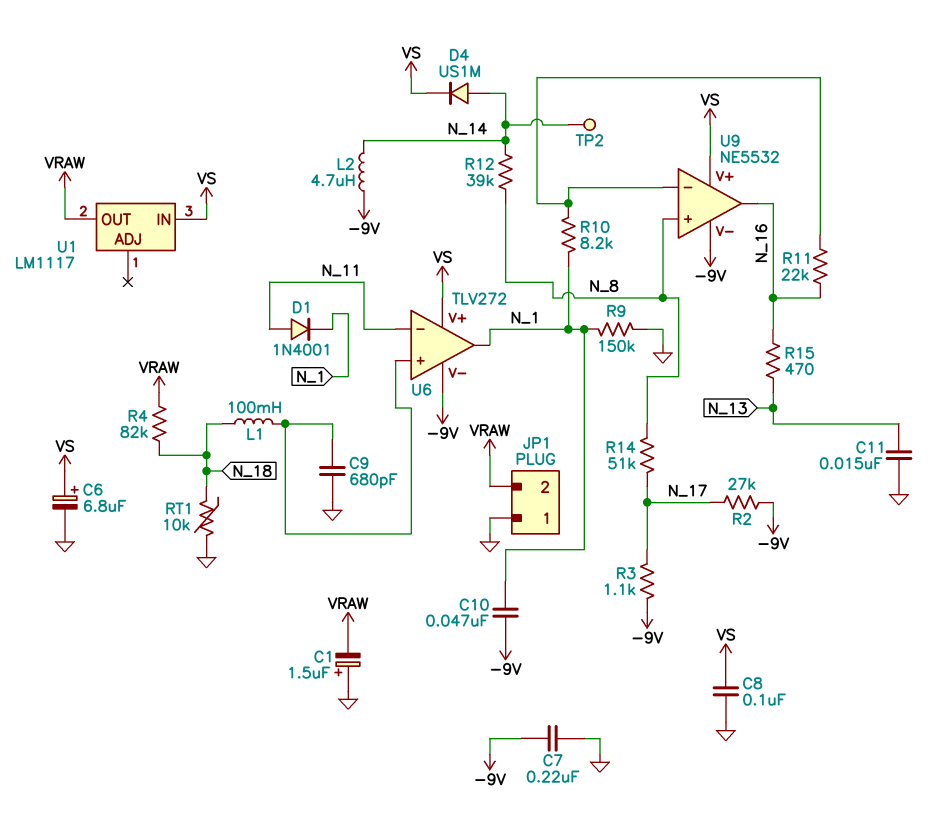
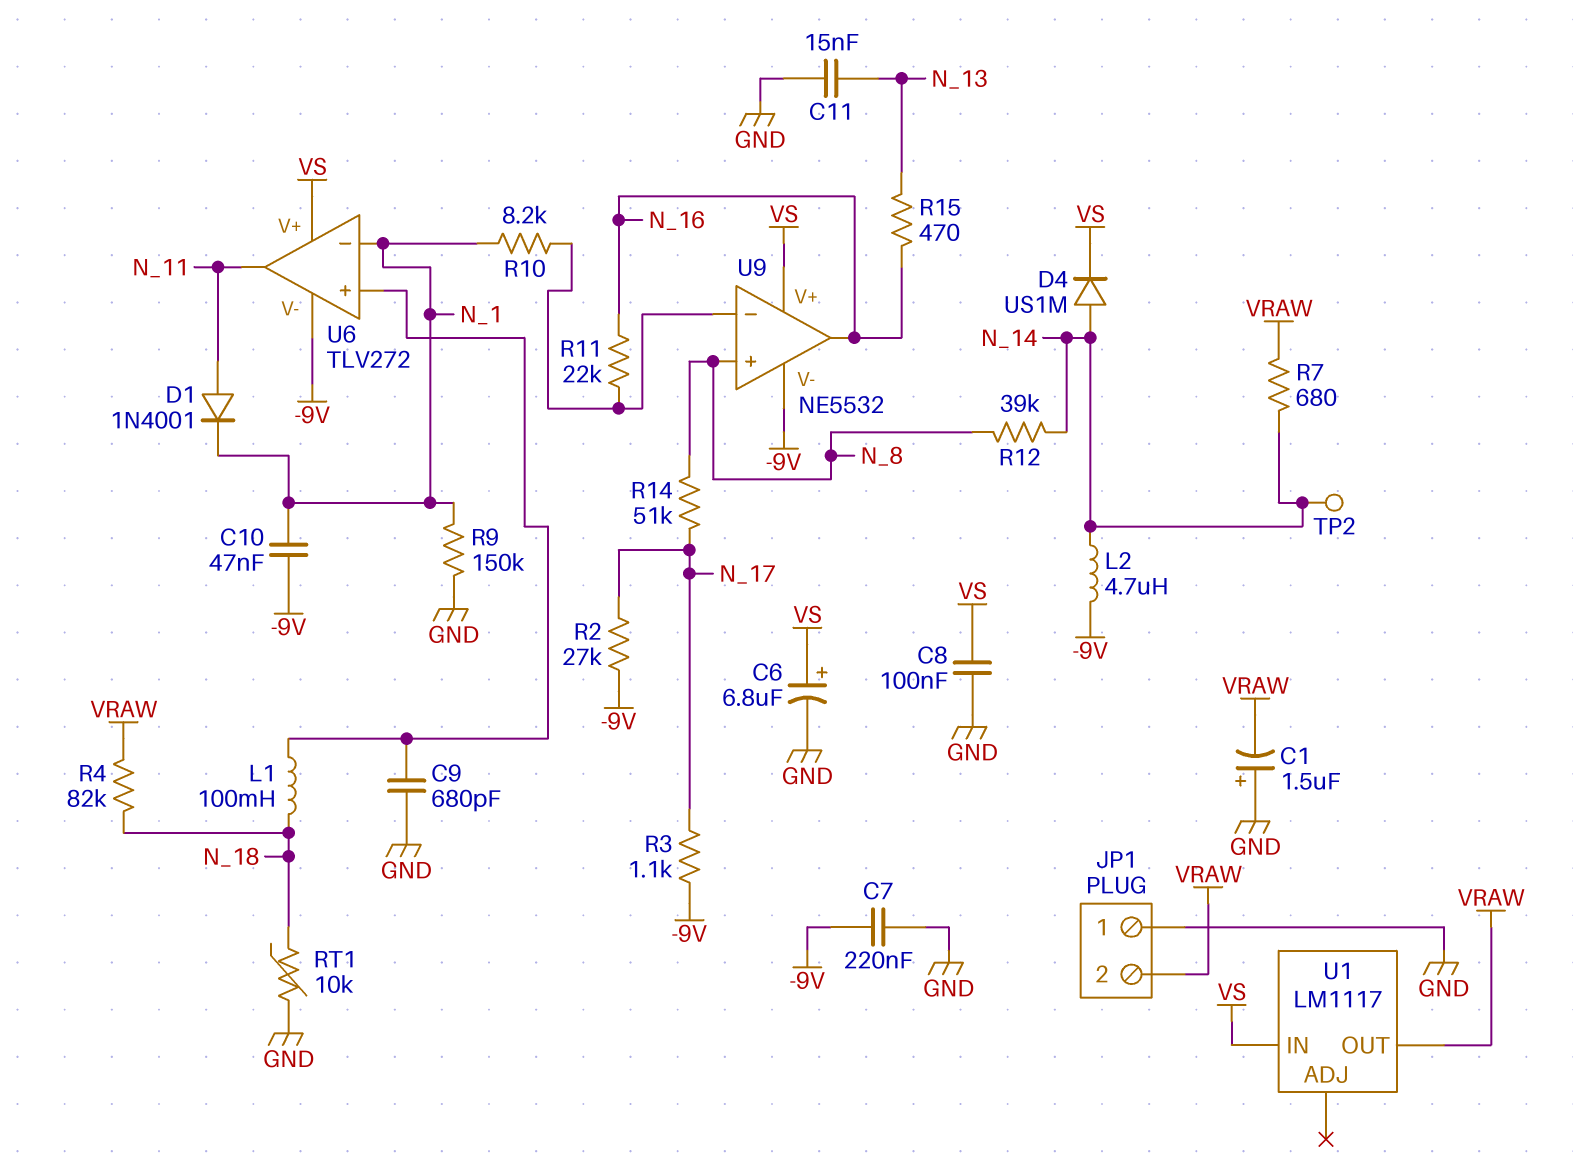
R7: none -> 680 (N_14, VRAW)
U6 pin in-: N_11 -> N_1
U6 pin out: N_1 -> N_11

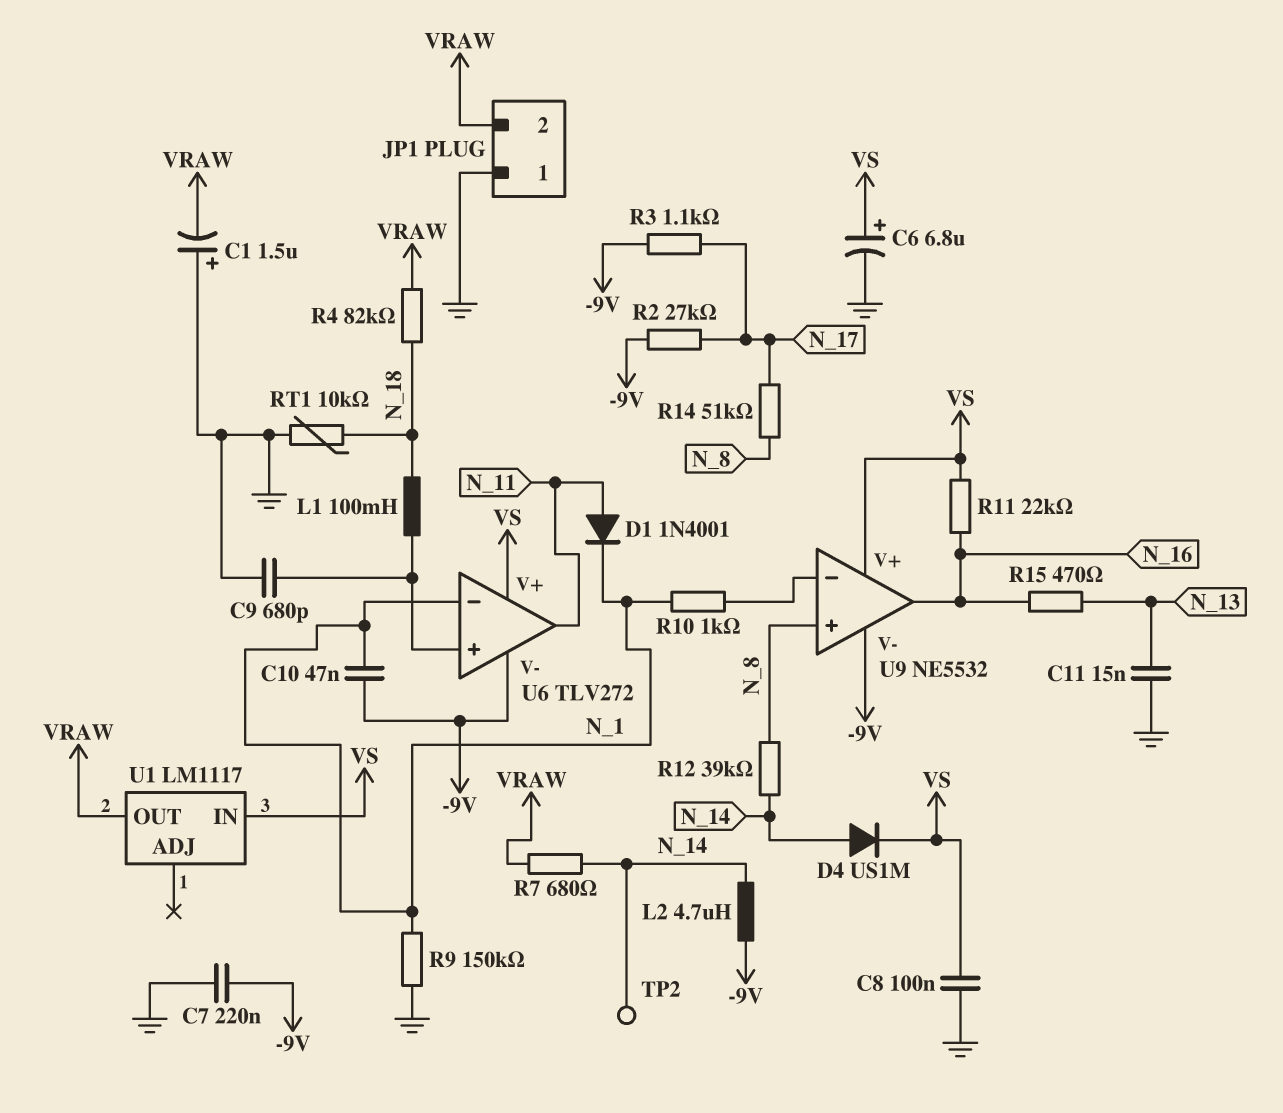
R10: 8.2k (N_1, U9/in-) -> 1k (N_1, U9/in-)
R11: 22k (N_16, U9/in-) -> 22k (N_16, VS)

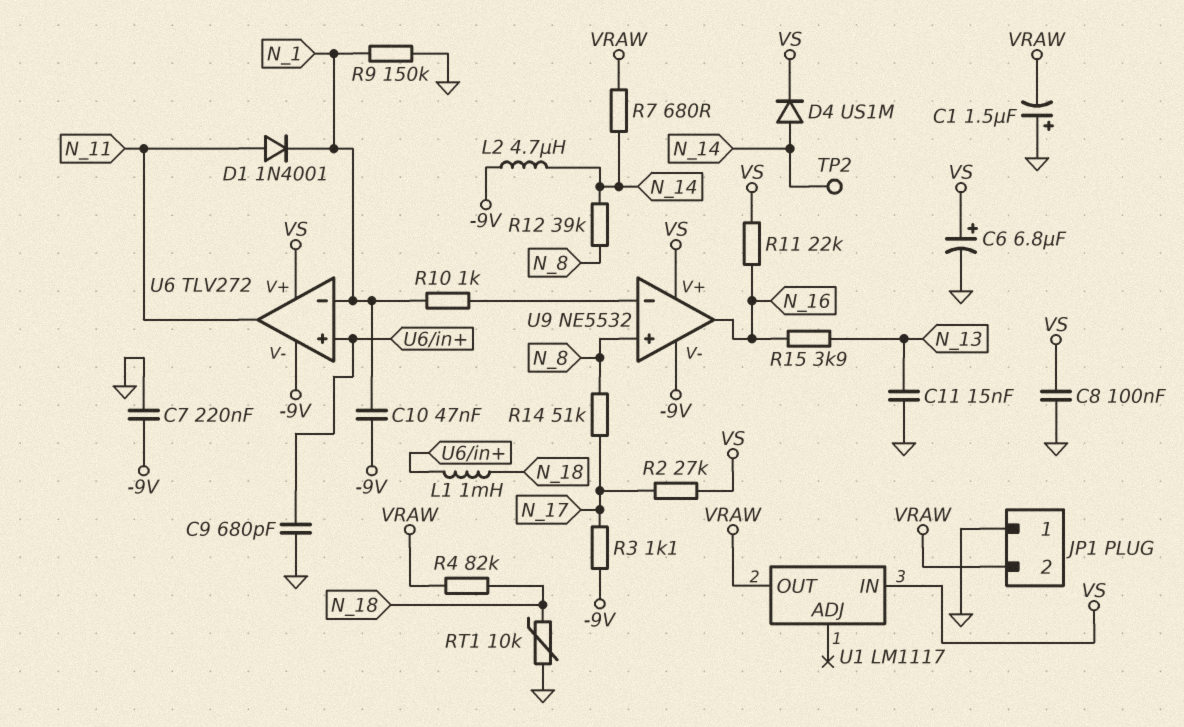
L1: 100mH (N_18, U6/in+) -> 1mH (N_18, U6/in+)
R2: 27k (-9V, N_17) -> 27k (N_17, VS)
R15: 470 (N_13, N_16) -> 3.9k (N_13, N_16)

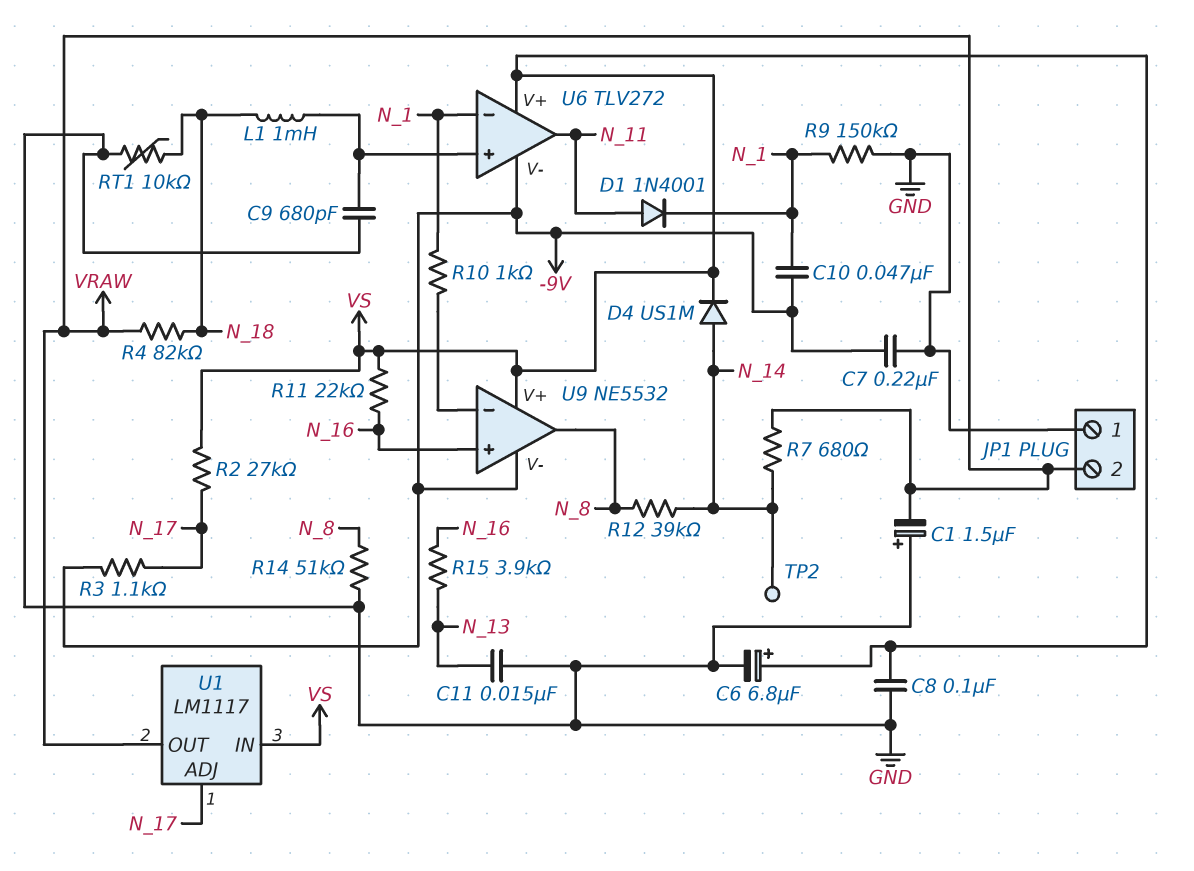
L2: 4.7uH (-9V, N_14) -> none
R14: 51k (N_8, N_17) -> 51k (GND, N_8)
U1 pin ADJ: none -> N_17
U9 pin in+: N_8 -> N_16
U9 pin out: N_16 -> N_8

